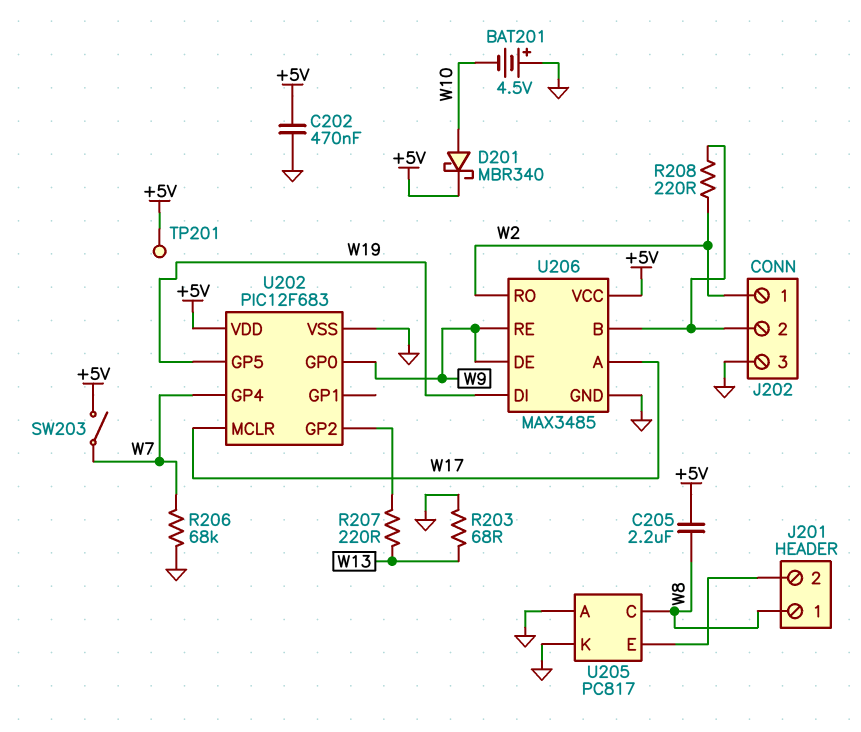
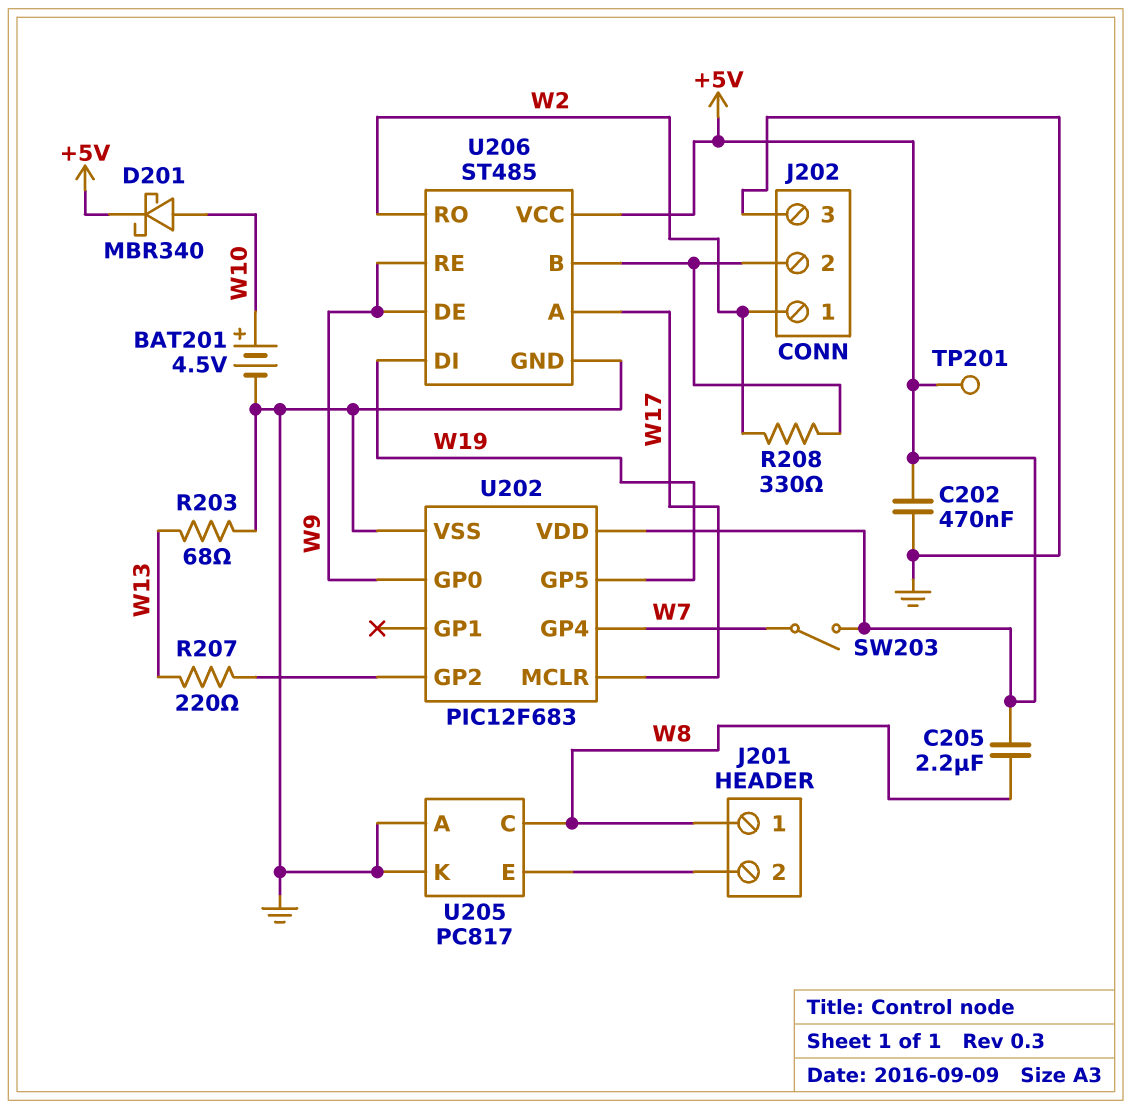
BAT201: 4.5V (plus GND, minus W10) -> 4.5V (plus W10, minus GND)
R206: 68k (GND, W7) -> none
R208: 220 (J202/2, W2) -> 330 (J202/2, W2)
U206: MAX3485 -> ST485

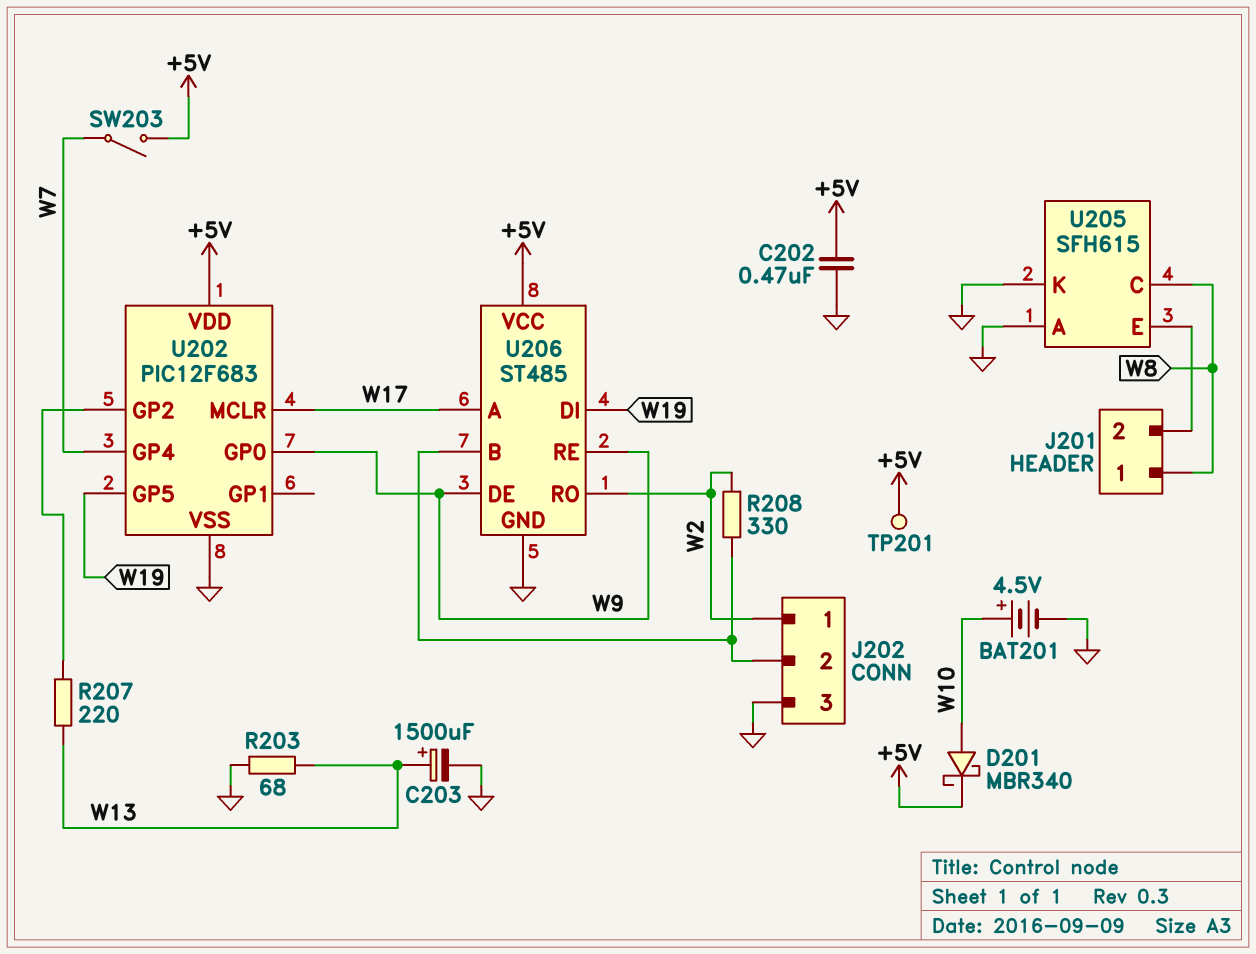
C203: none -> 1500uF (plus W13, minus GND)
C205: 2.2uF (+5V, W8) -> none
U205: PC817 -> SFH615

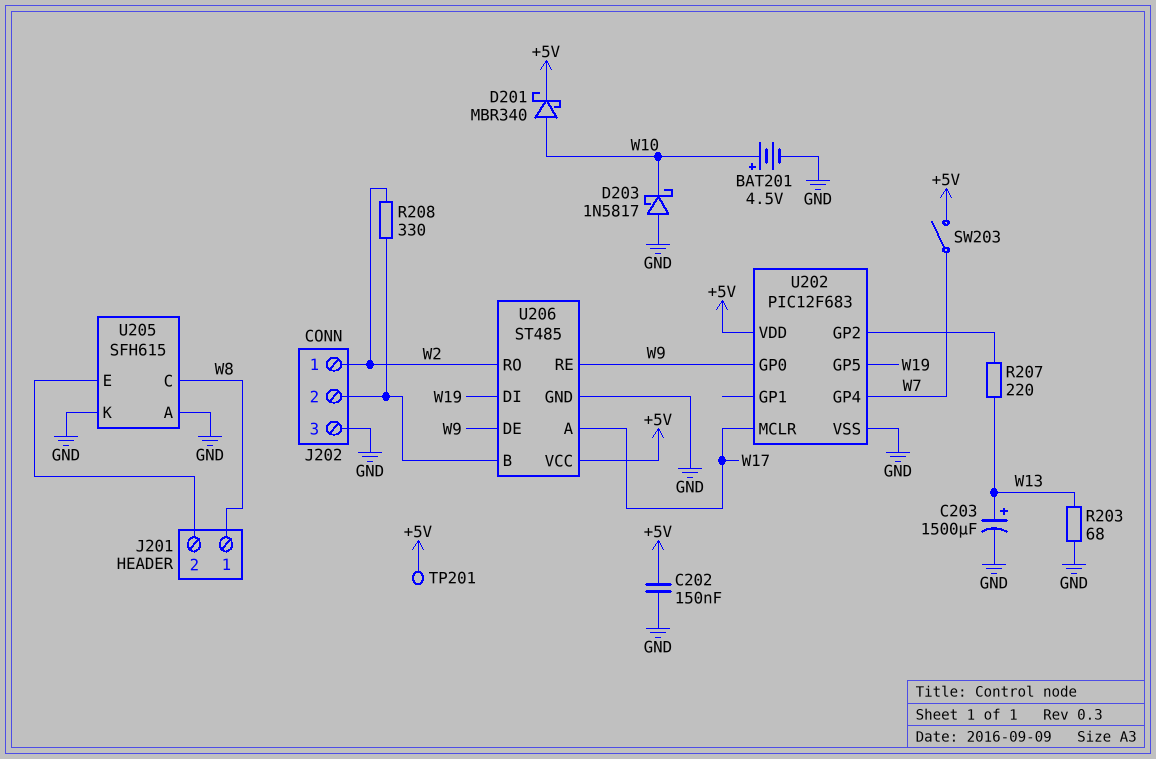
C202: 470nF (+5V, GND) -> 150nF (+5V, GND)
D203: none -> schottky 1N5817 (A GND, K W10)

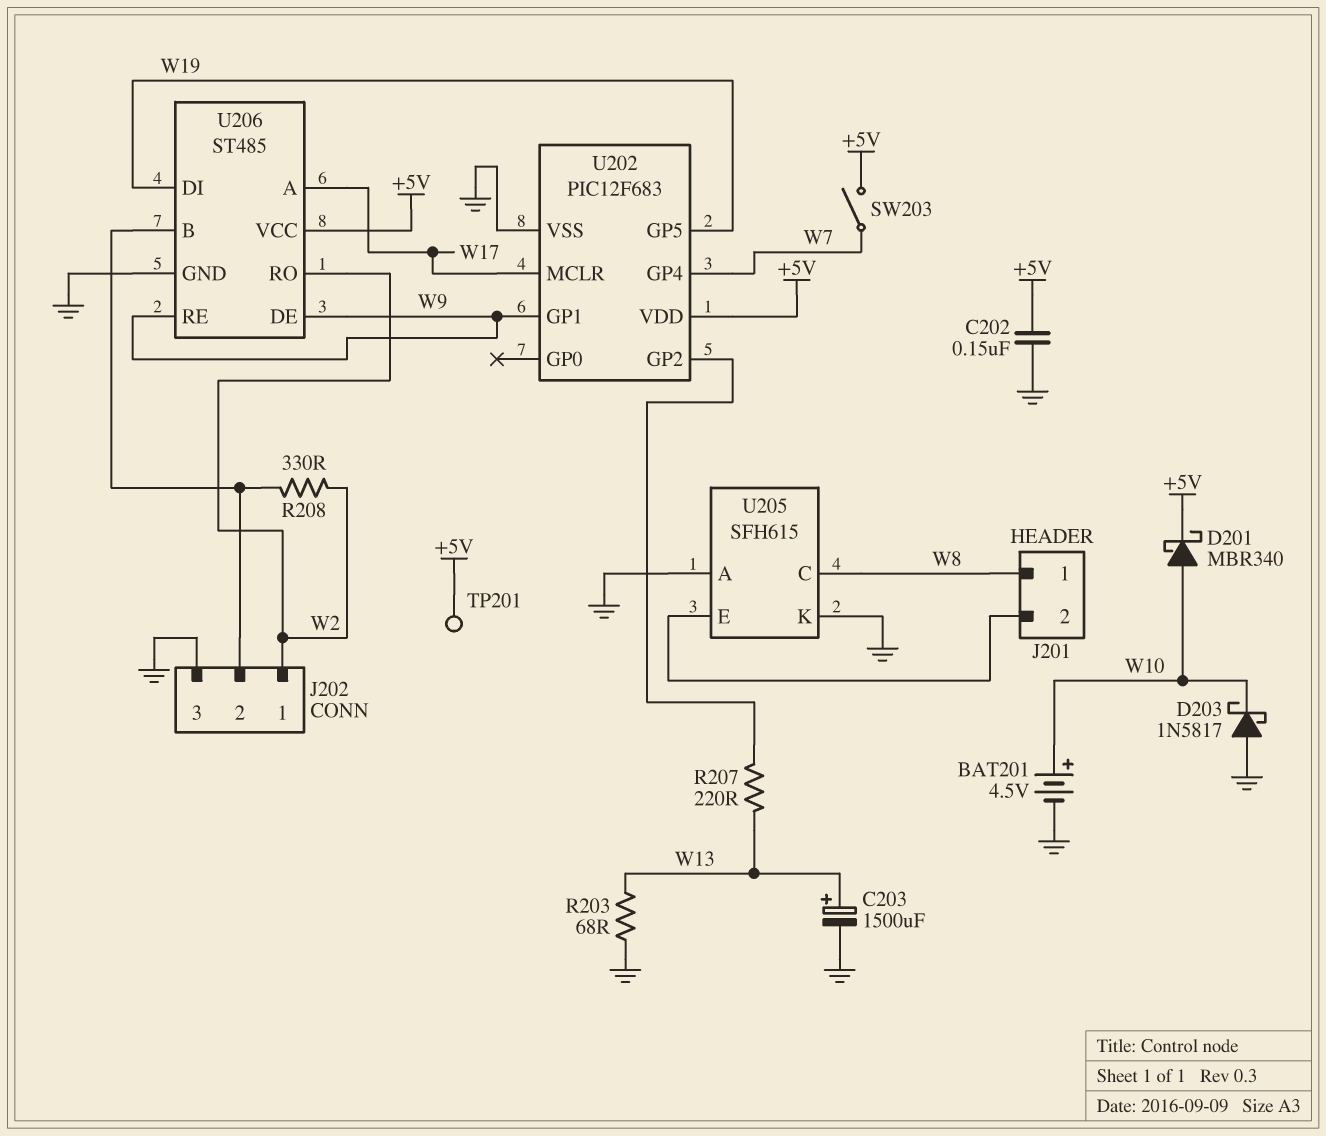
U202 pin GP0: W9 -> none
U202 pin GP1: none -> W9

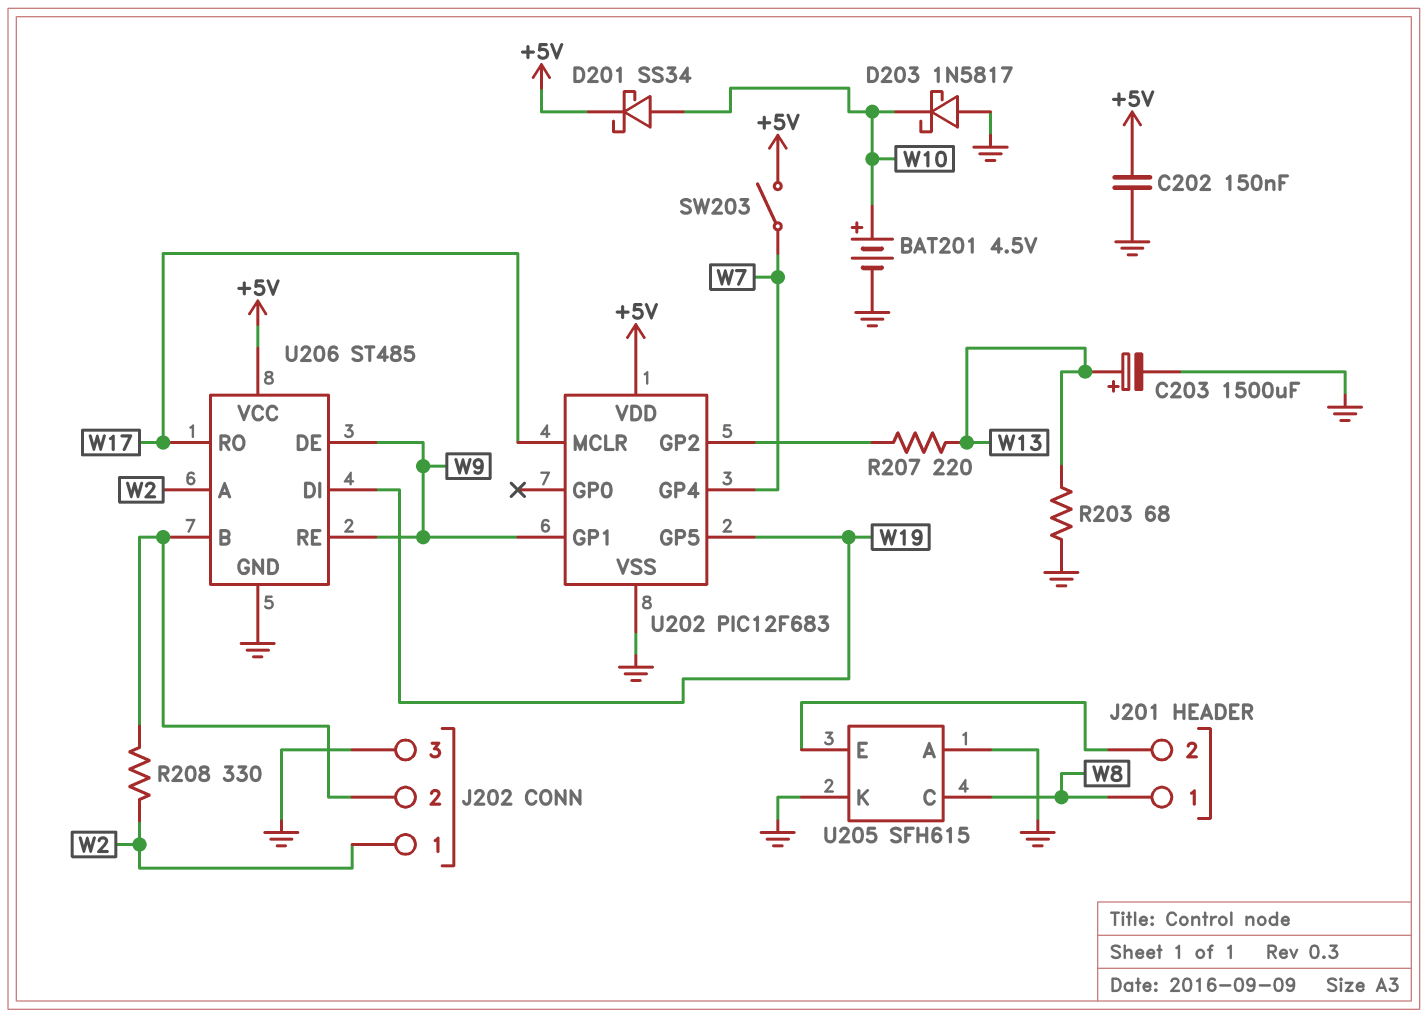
D201: schottky MBR340 (A W10, K +5V) -> schottky SS34 (A W10, K +5V)
TP201: test point (+5V) -> none
U206 pin A: W17 -> W2
U206 pin RO: W2 -> W17

